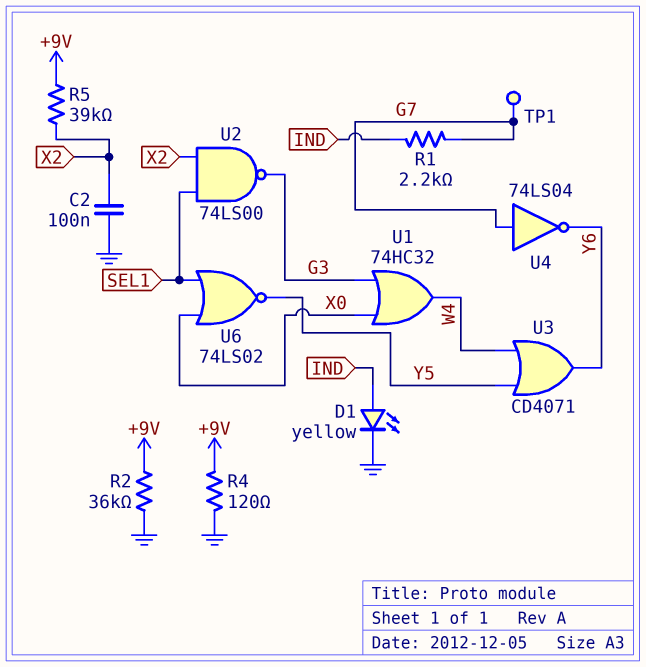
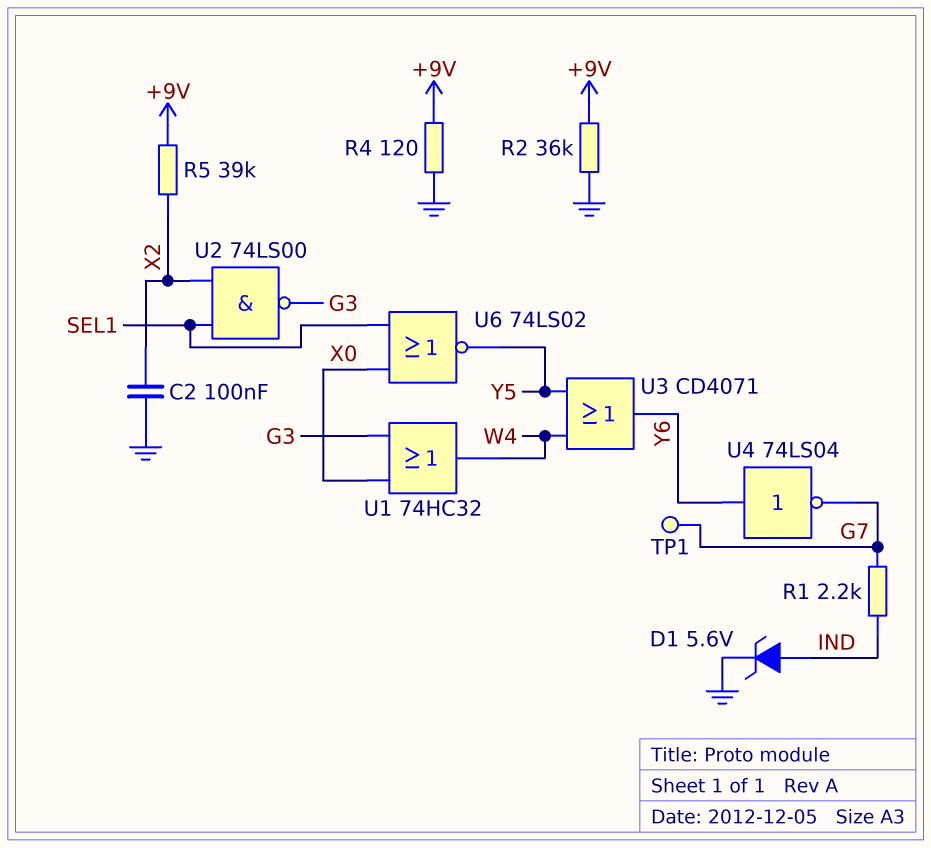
D1: LED yellow (A IND, K GND) -> zener 5.6V (A IND, K GND)
U4: NOT 74LS04 (in G7, out Y6) -> NOT 74LS04 (in Y6, out G7)

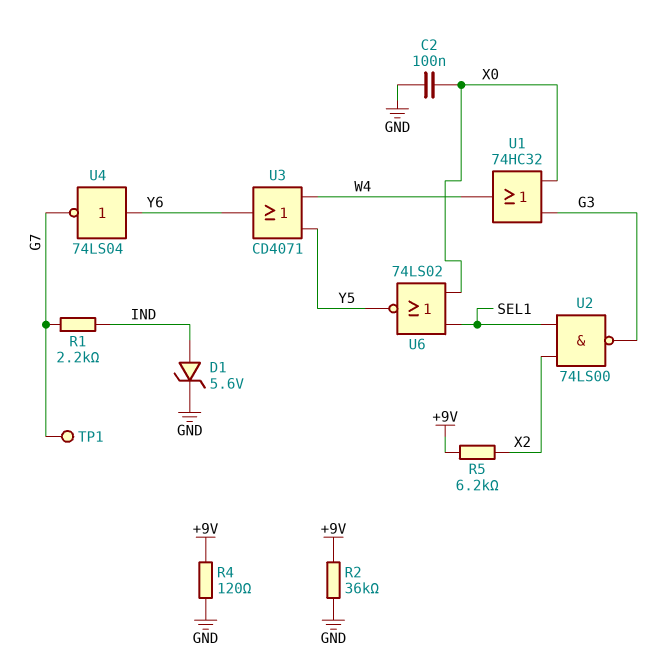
C2: 100nF (GND, X2) -> 100nF (GND, X0)
R5: 39k (+9V, X2) -> 6.2k (+9V, X2)

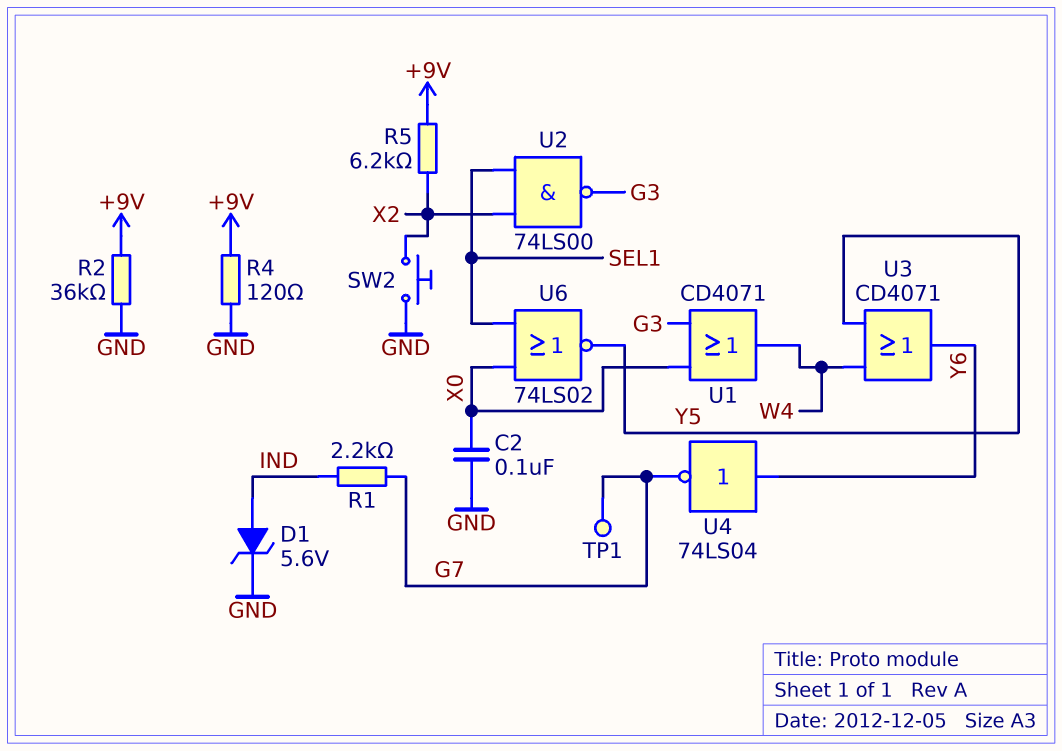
SW2: none -> button (GND, X2)
U1: OR 74HC32 (in G3, in X0, out W4) -> OR CD4071 (in G3, in X0, out W4)

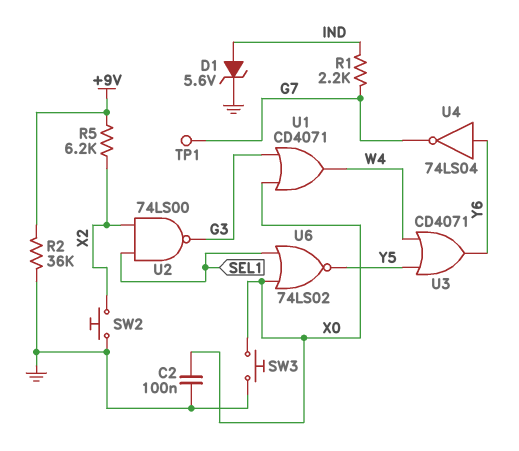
R4: 120 (+9V, GND) -> none
SW3: none -> button (GND, X0)

